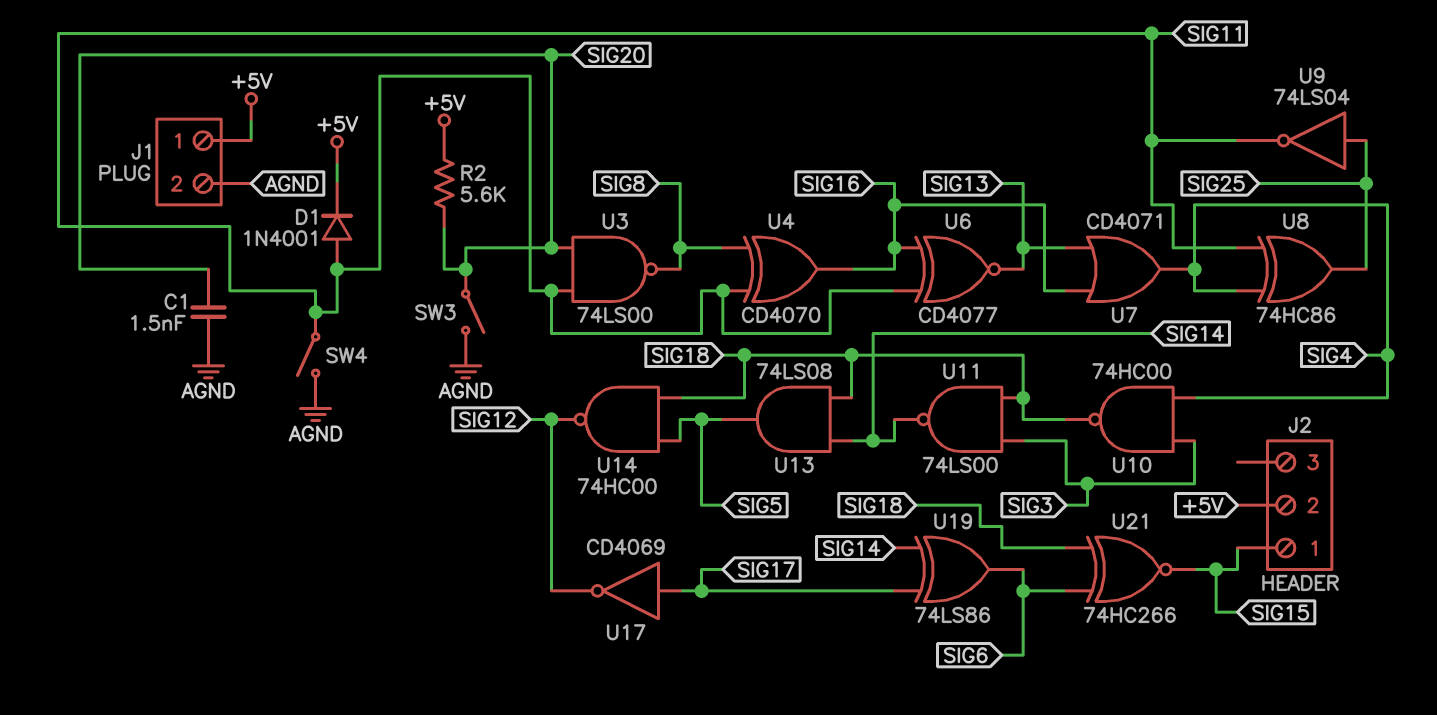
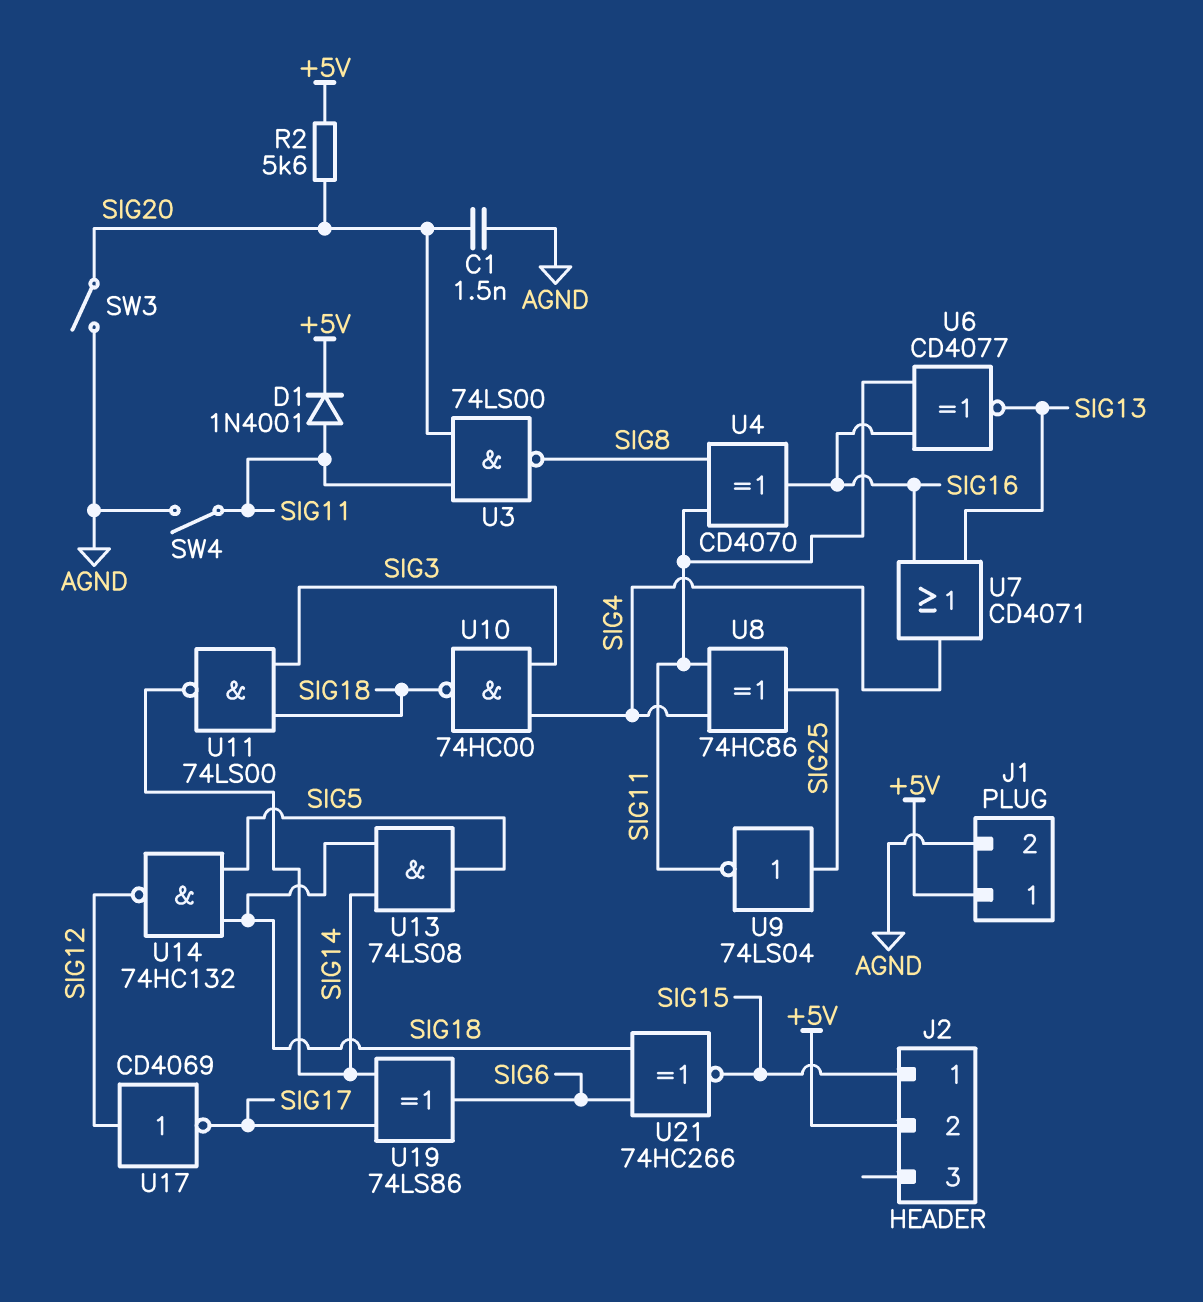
U14: NAND 74HC00 (in SIG5, in SIG18, out SIG12) -> NAND 74HC132 (in SIG5, in SIG18, out SIG12)
U17: NOT CD4069 (in SIG17, out SIG12) -> NOT CD4069 (in SIG12, out SIG17)

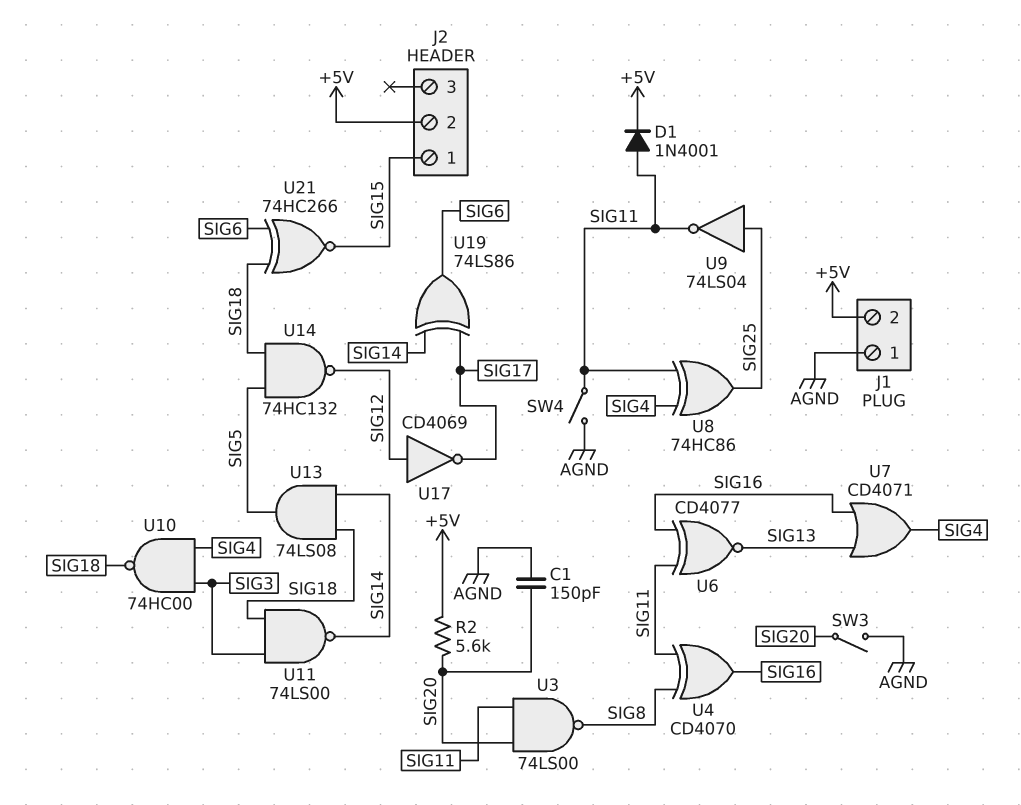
C1: 1.5nF (AGND, SIG20) -> 150pF (AGND, SIG20)
J1 pin 1: +5V -> AGND
J1 pin 2: AGND -> +5V

